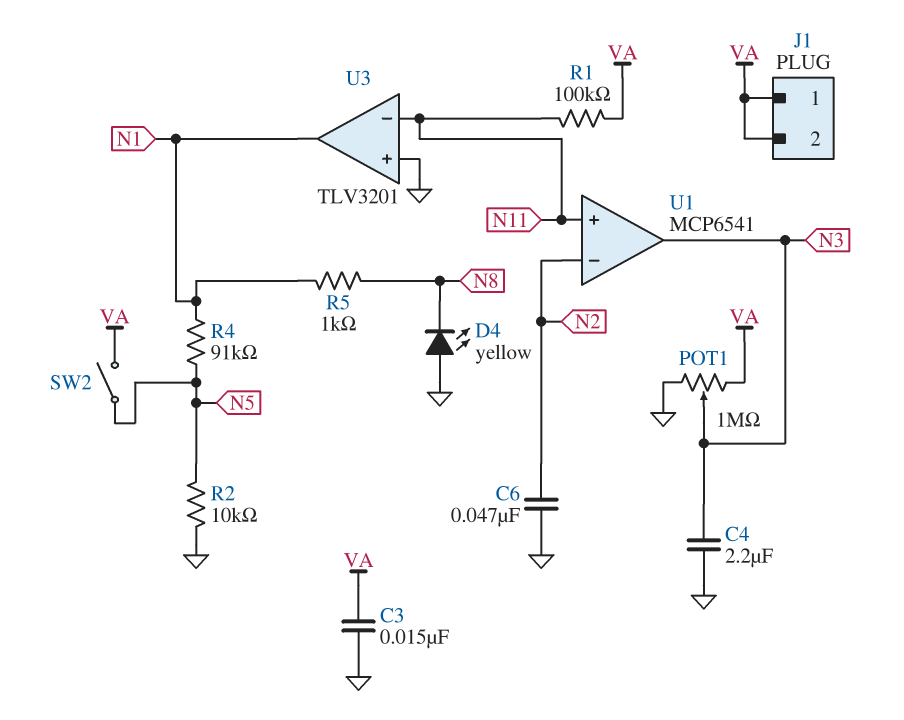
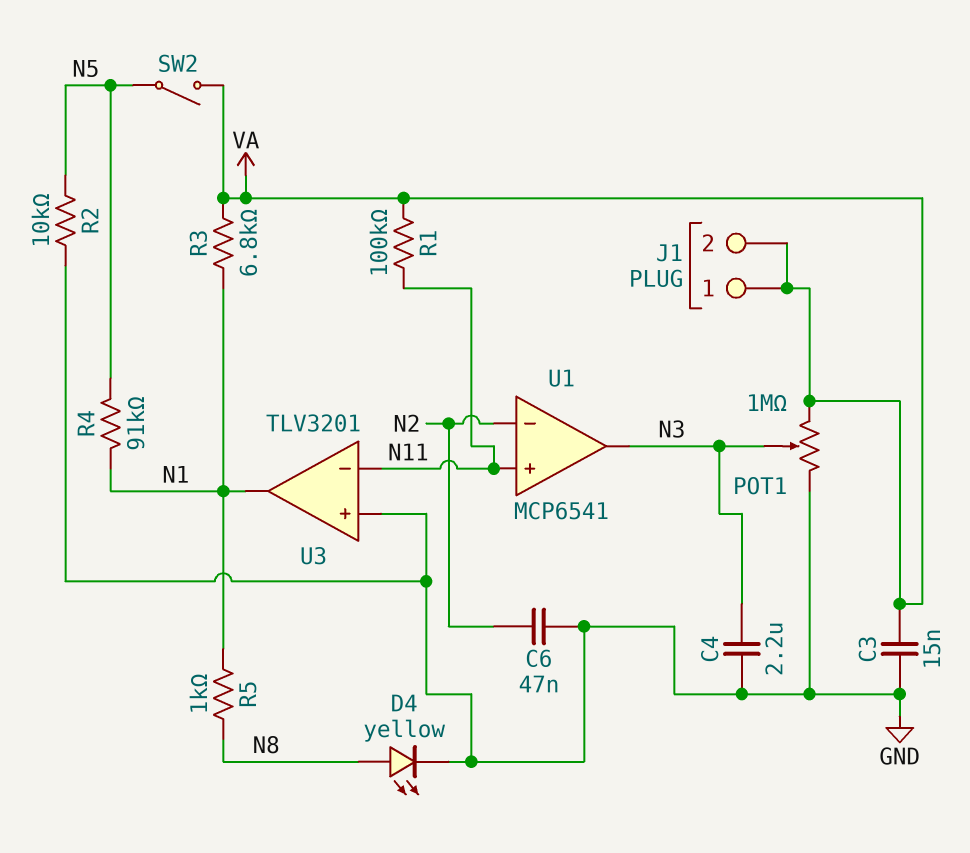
D4: LED yellow (A GND, K N8) -> LED yellow (A N8, K GND)
R3: none -> 6.8k (N1, VA)

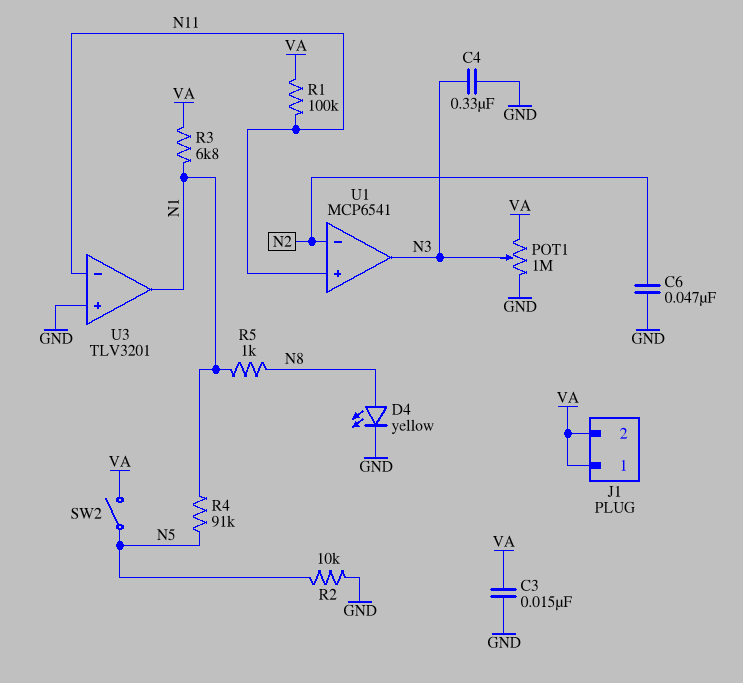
C4: 2.2uF (GND, N3) -> 330nF (GND, N3)

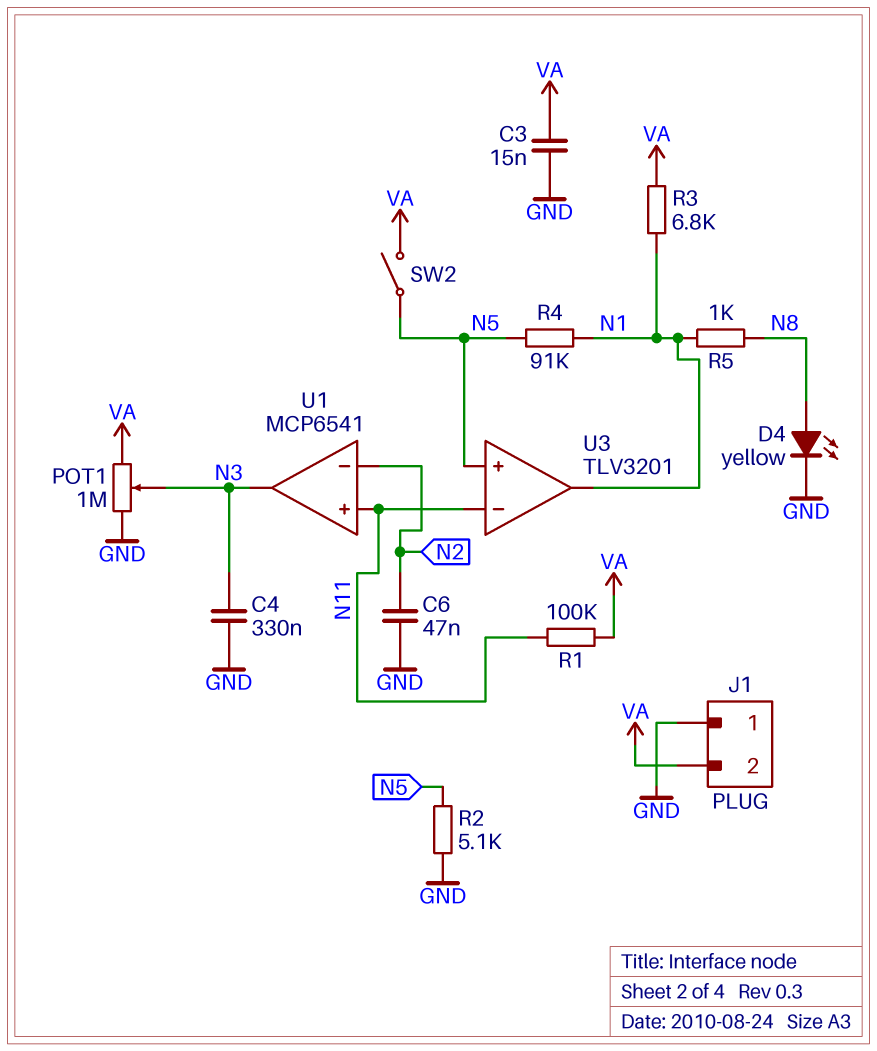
J1 pin 1: VA -> GND
R2: 10k (GND, N5) -> 5.1k (GND, N5)
U3 pin in+: GND -> N5

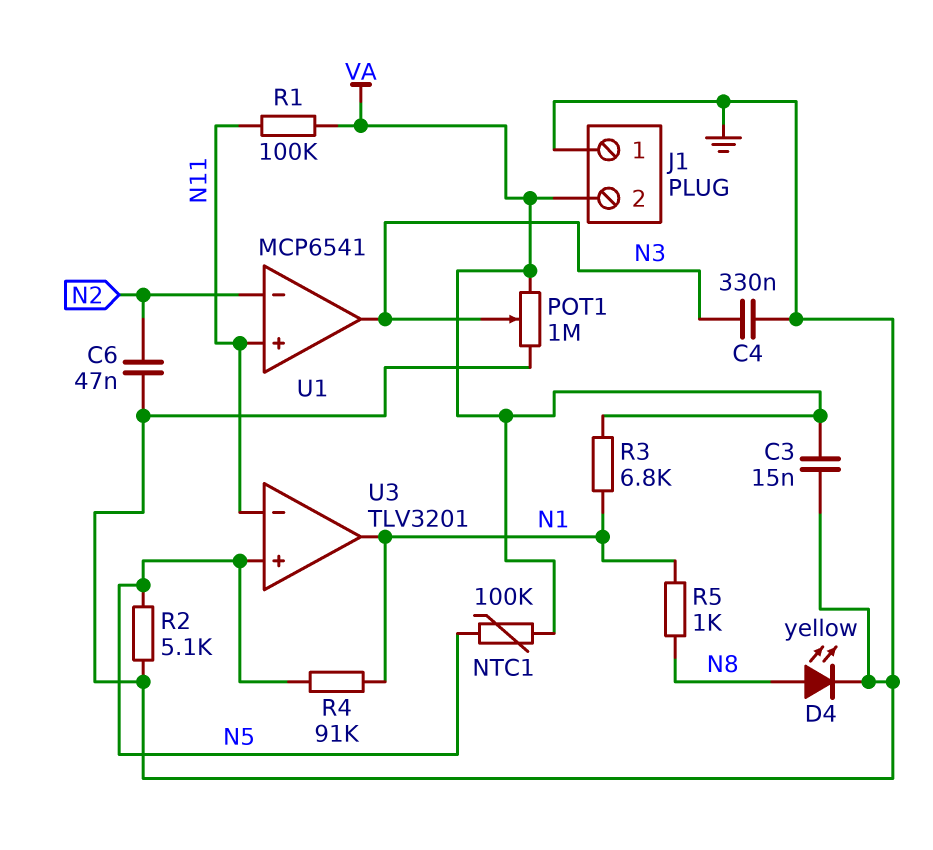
NTC1: none -> 100k (N5, VA)
SW2: switch (N5, VA) -> none

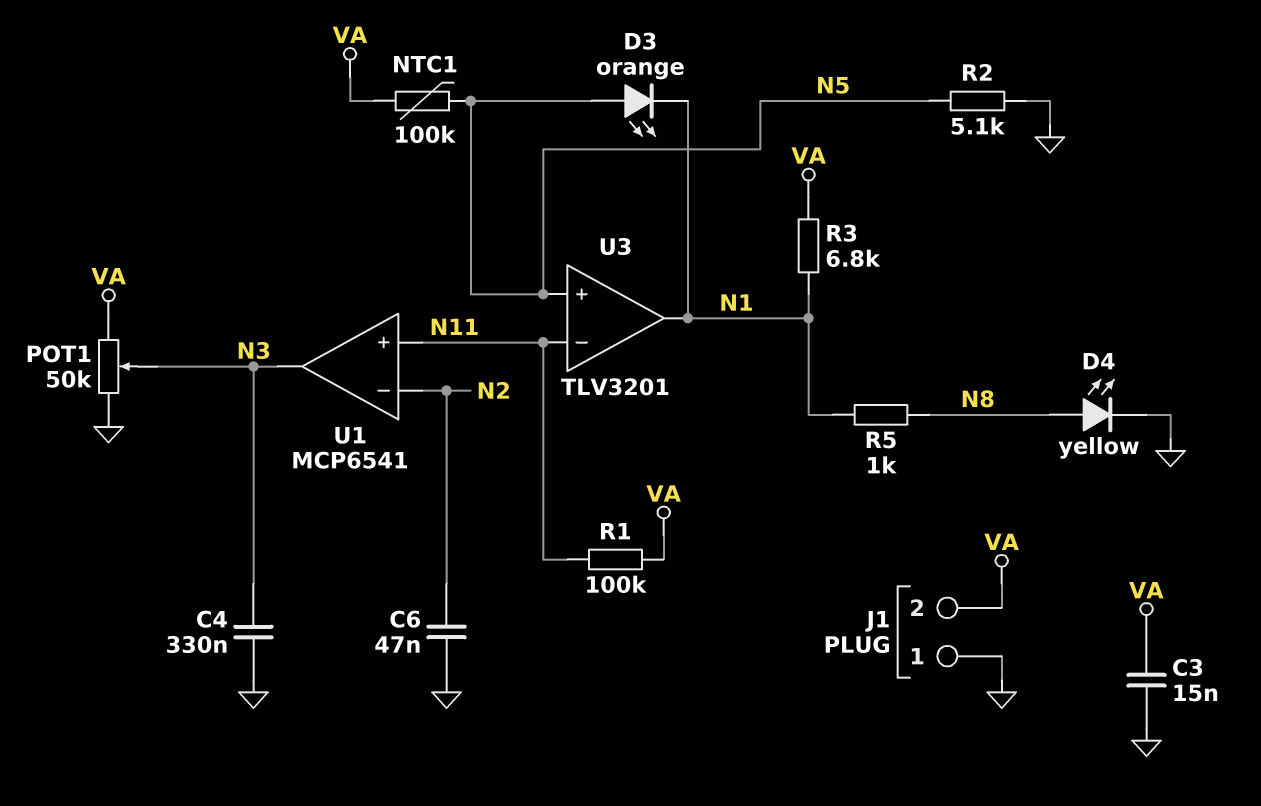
D3: none -> LED orange (A N5, K N1)
POT1: 1M (GND, VA, wiper N3) -> 50k (GND, VA, wiper N3)
R4: 91k (N1, N5) -> none

